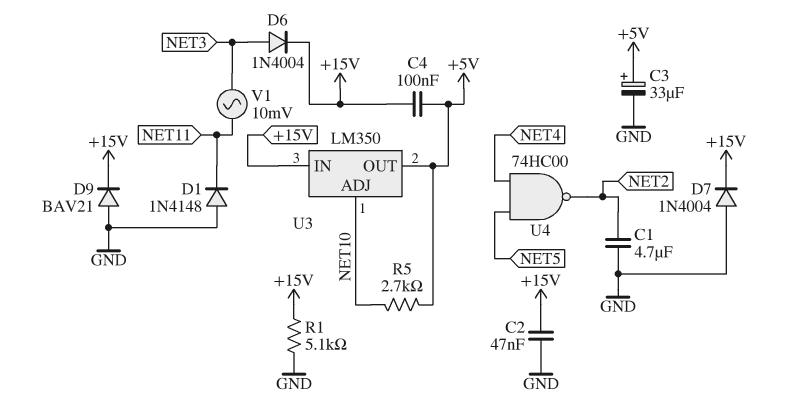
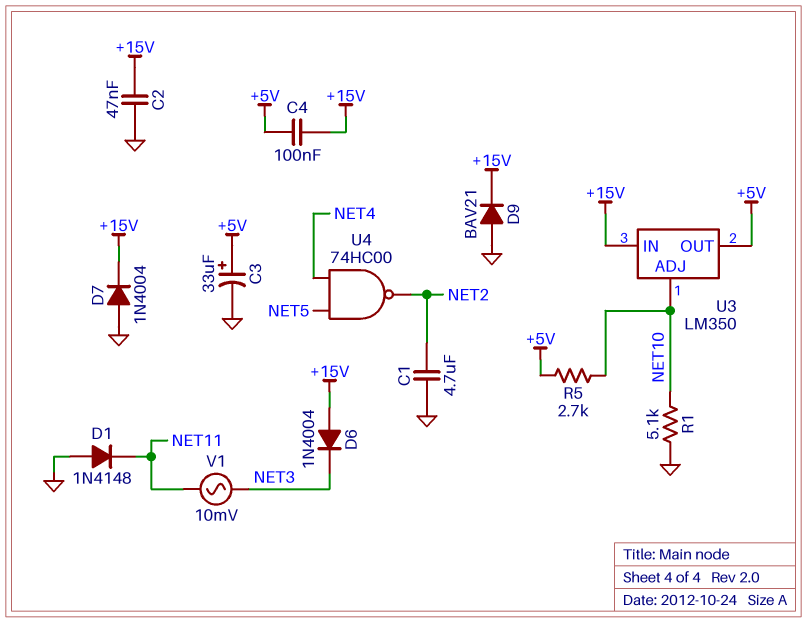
D6: diode 1N4004 (A NET3, K +15V) -> diode 1N4004 (A +15V, K NET3)
R1: 5.1k (+15V, GND) -> 5.1k (GND, NET10)

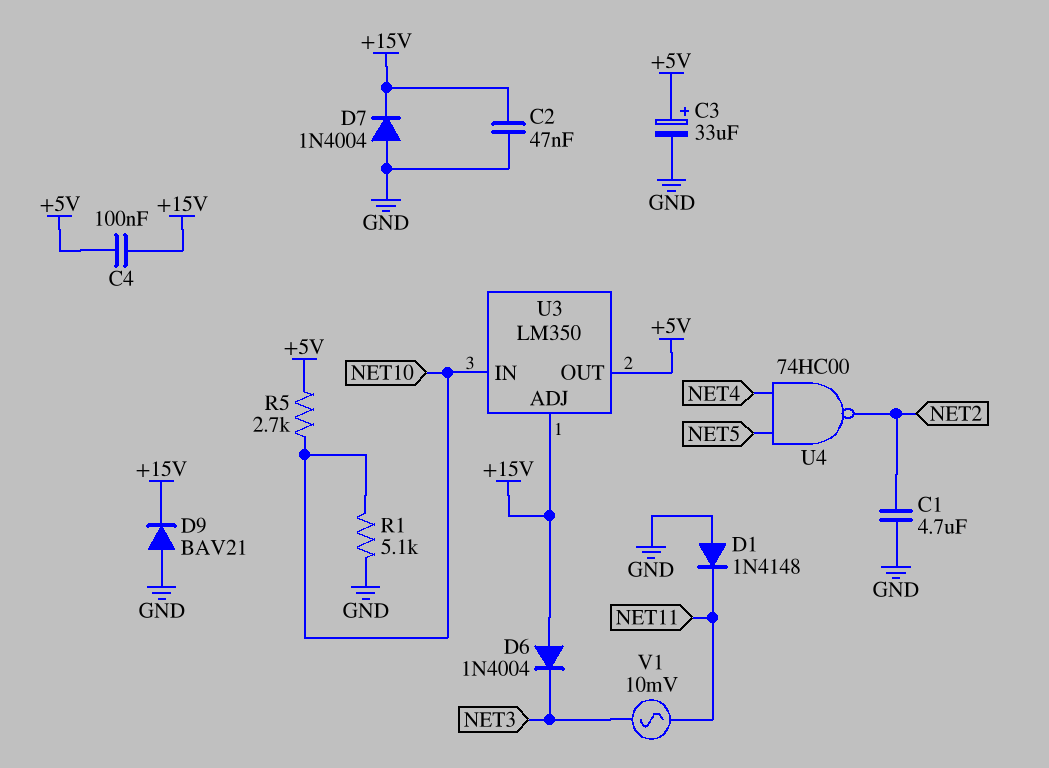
U3 pin ADJ: NET10 -> +15V
U3 pin IN: +15V -> NET10

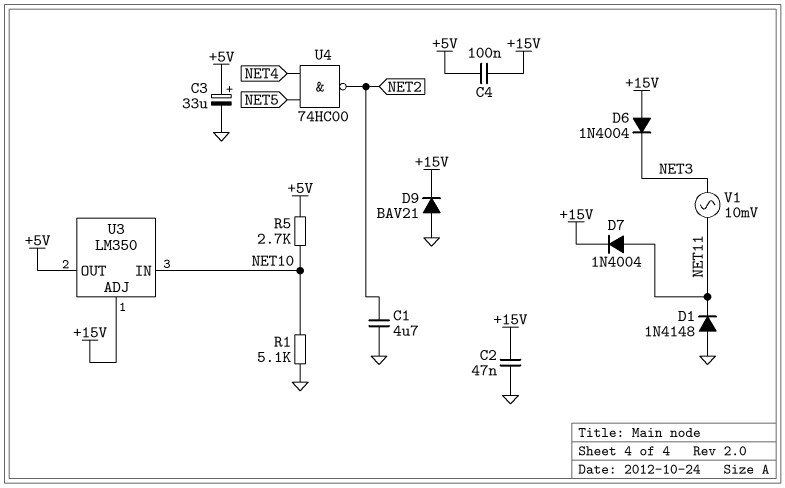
D7: diode 1N4004 (A GND, K +15V) -> diode 1N4004 (A NET11, K +15V)

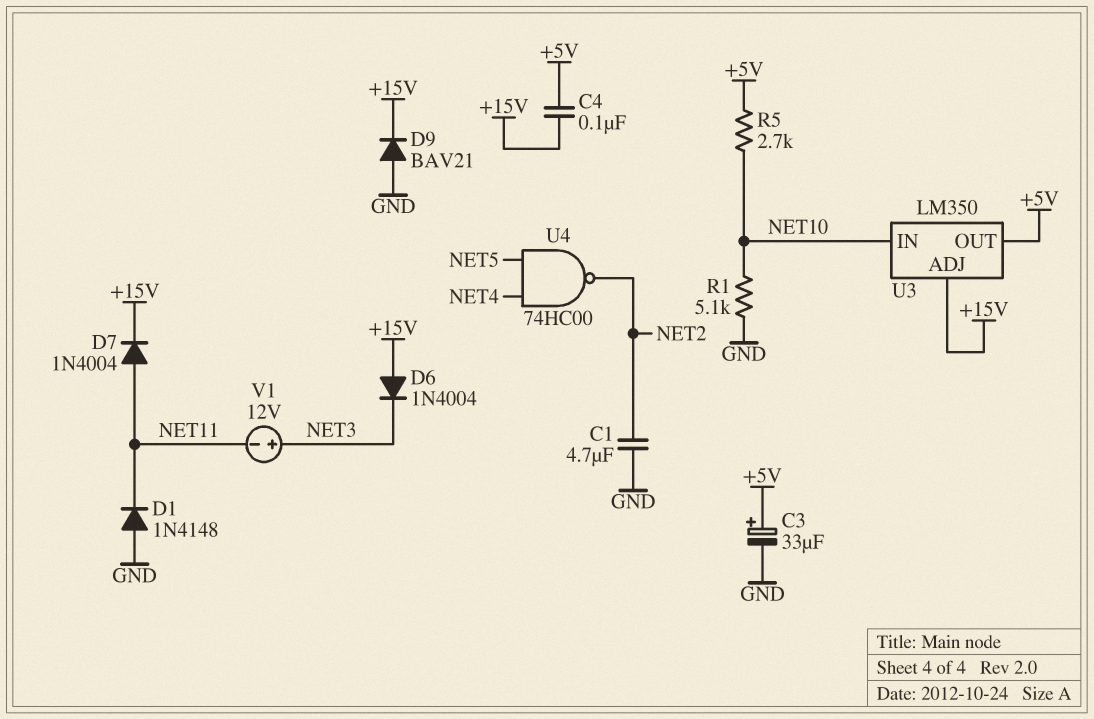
C2: 47nF (+15V, GND) -> none
V1: AC 10mV (NET3, NET11) -> 12V (plus NET3, minus NET11)

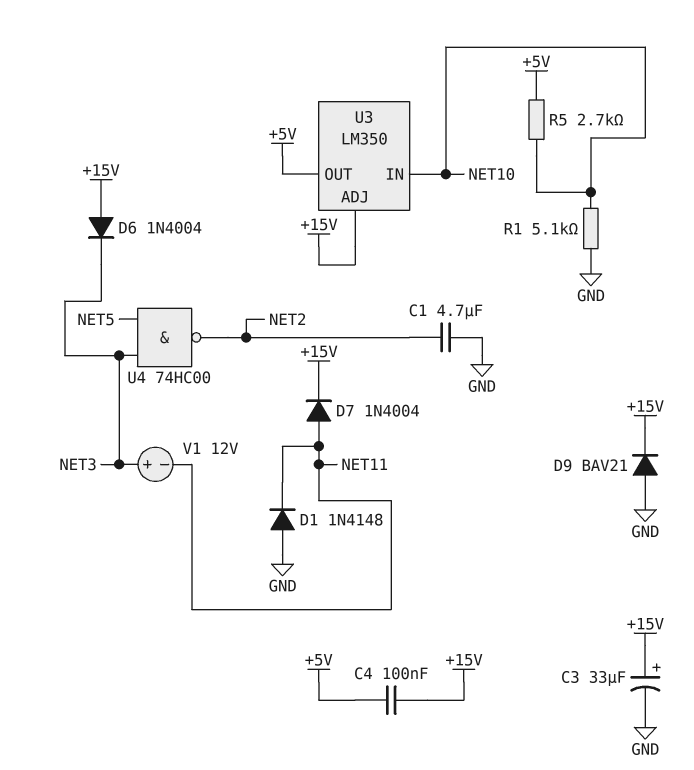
C3: 33uF (plus +5V, minus GND) -> 33uF (plus +15V, minus GND)
U4: NAND 74HC00 (in NET4, in NET5, out NET2) -> NAND 74HC00 (in NET3, in NET5, out NET2)

